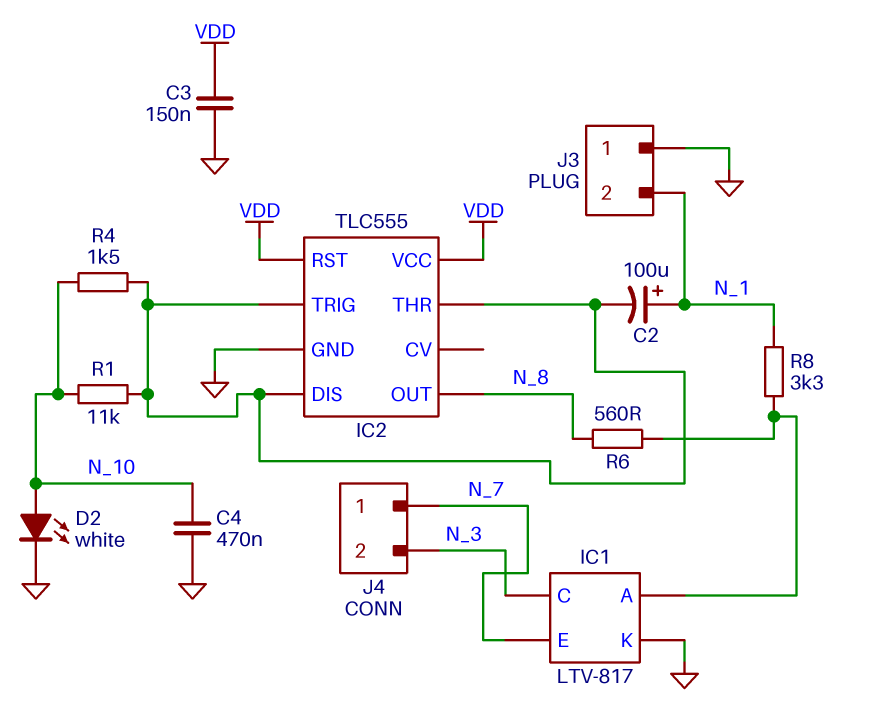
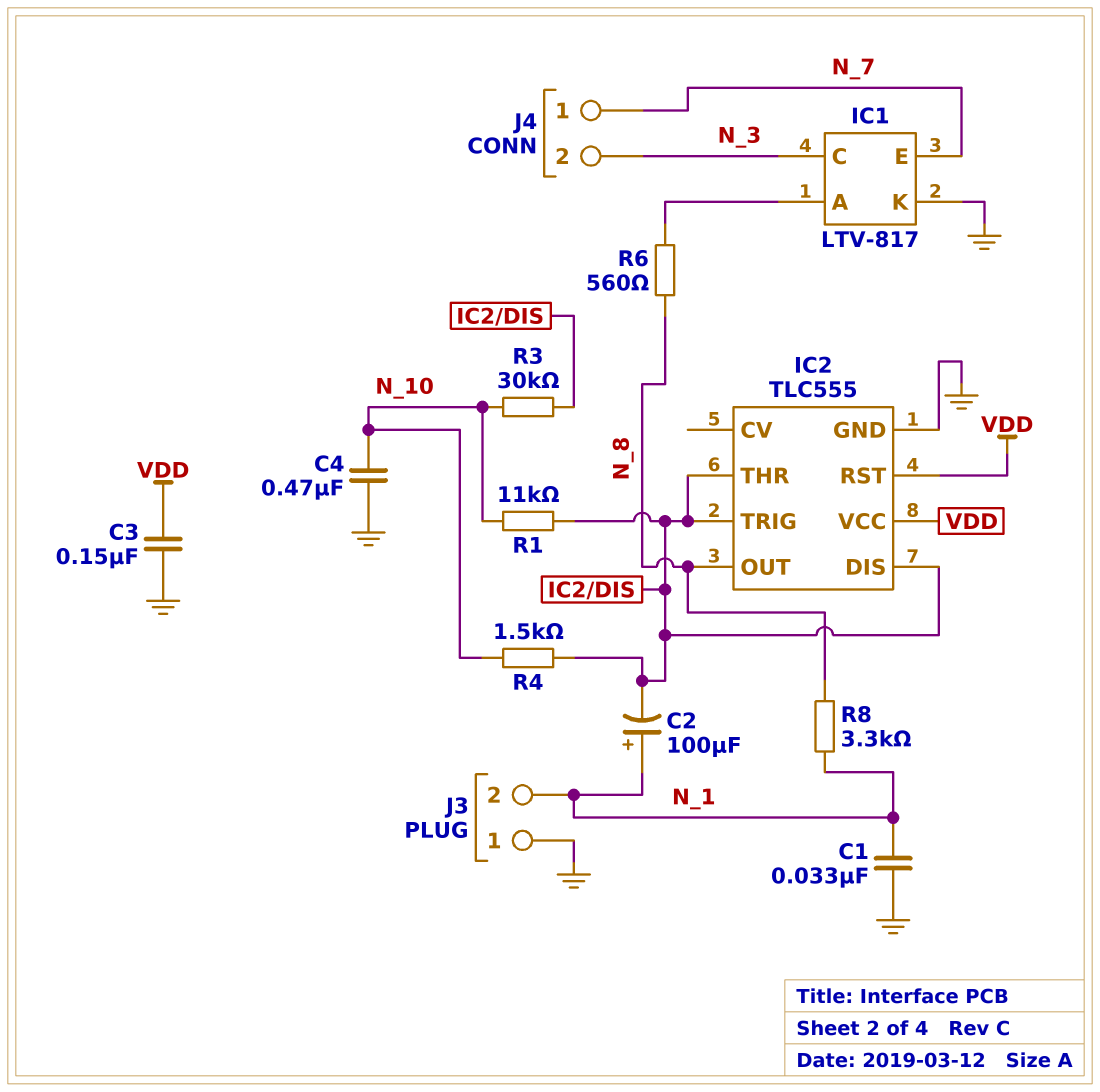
C1: none -> 33nF (GND, N_1)
D2: LED white (A N_10, K GND) -> none
R3: none -> 30k (IC2/DIS, N_10)
R8: 3.3k (IC1/A, N_1) -> 3.3k (N_1, N_8)

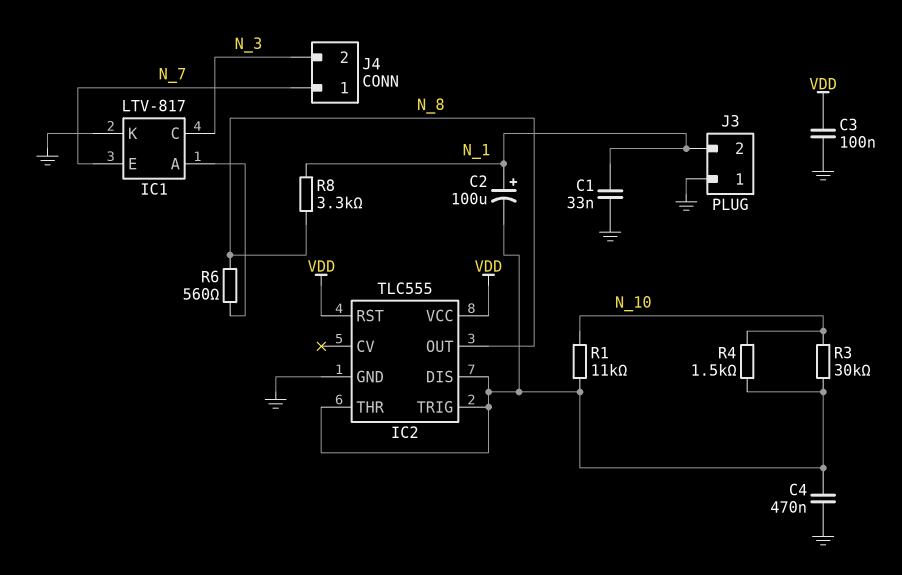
C3: 150nF (GND, VDD) -> 100nF (GND, VDD)
C4: 470nF (GND, N_10) -> 470nF (GND, IC2/DIS)

